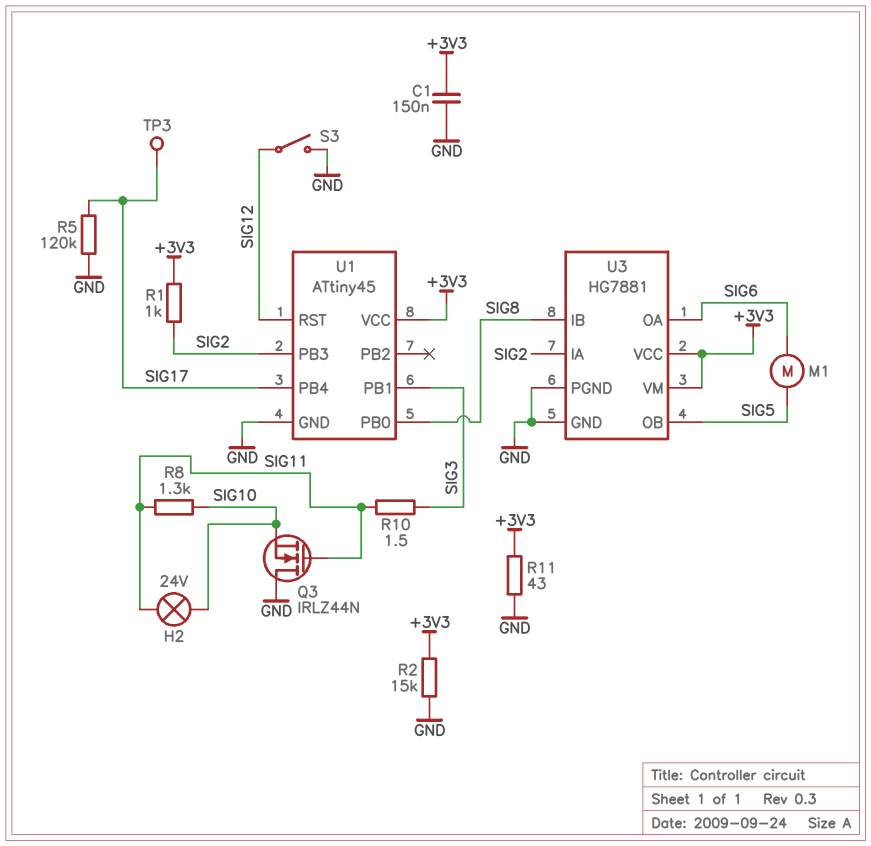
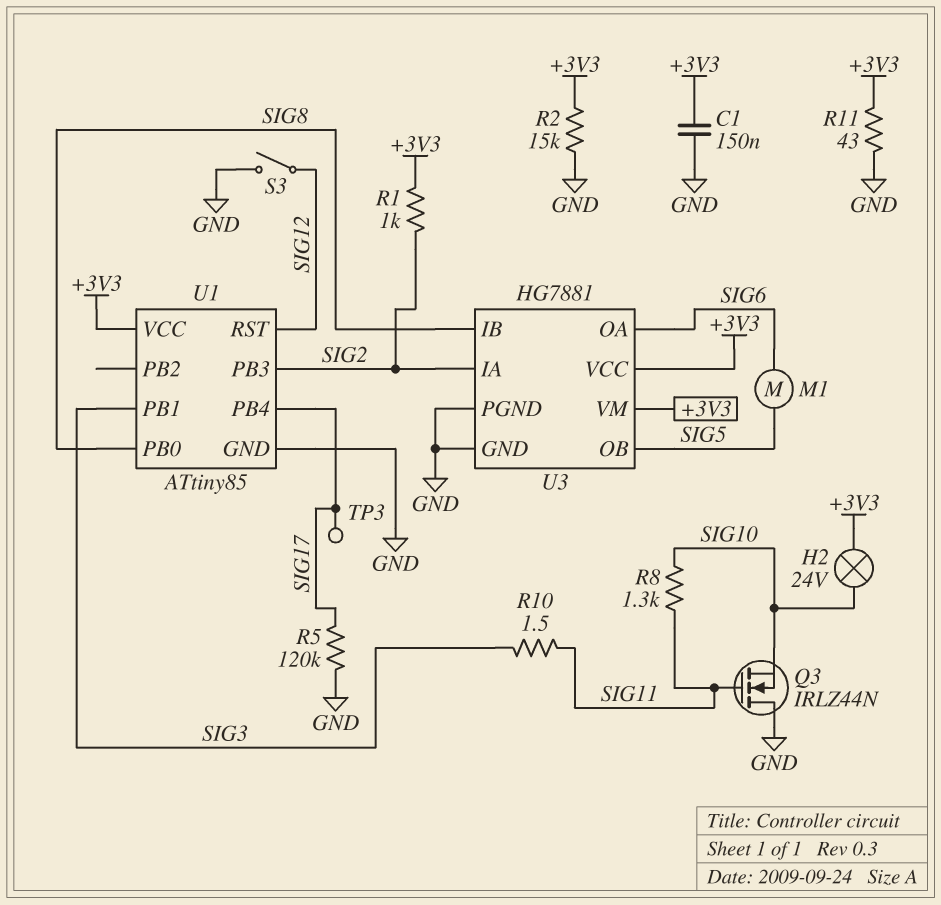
H2: lamp 24V (SIG10, SIG11) -> lamp 24V (+3V3, SIG10)
U1: ATtiny45 -> ATtiny85

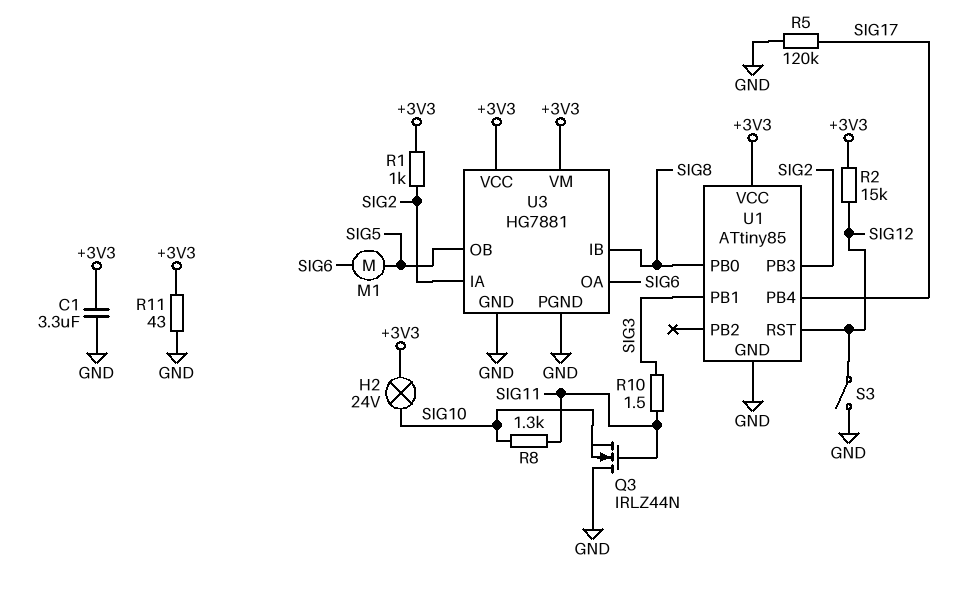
C1: 150nF (+3V3, GND) -> 3.3uF (+3V3, GND)
R2: 15k (+3V3, GND) -> 15k (+3V3, SIG12)
TP3: test point (SIG17) -> none

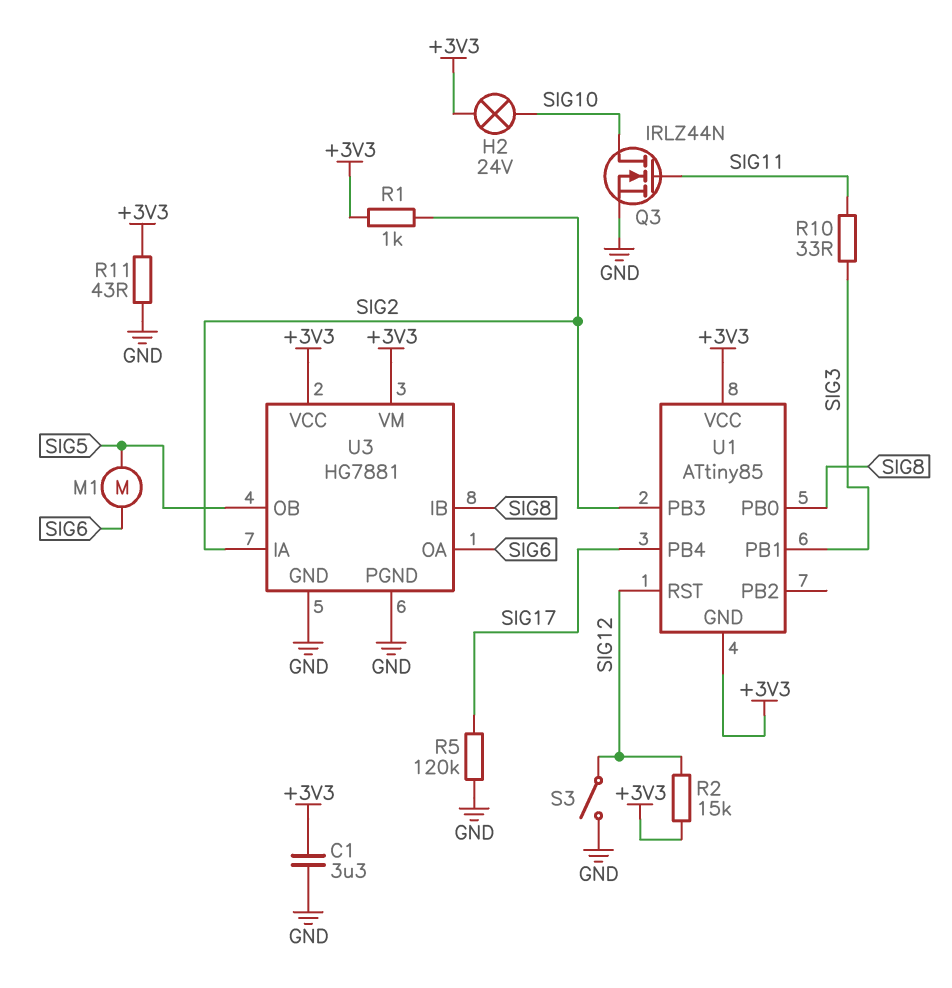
Q3: NMOS IRLZ44N (G SIG11, D GND, S SIG10) -> NMOS IRLZ44N (G SIG11, D SIG10, S GND)
R8: 1.3k (SIG10, SIG11) -> none
R10: 1.5 (SIG3, SIG11) -> 33 (SIG3, SIG11)
U1 pin GND: GND -> +3V3

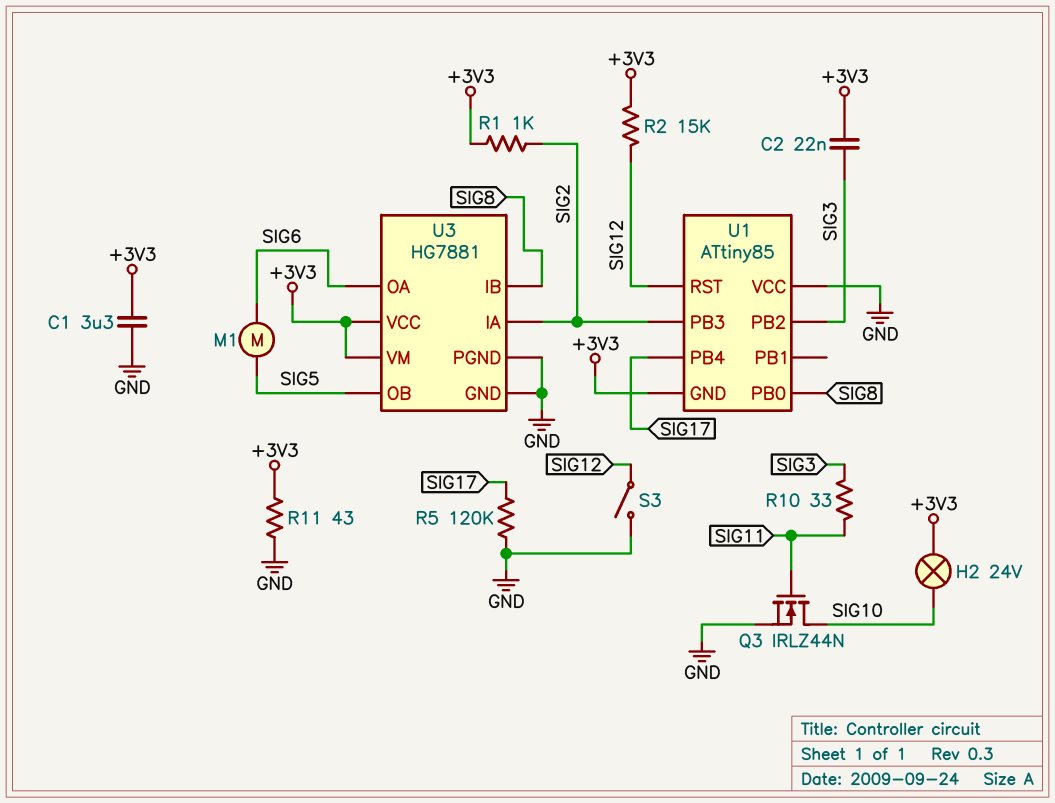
C2: none -> 22nF (+3V3, SIG3)
U1 pin PB1: SIG3 -> none
U1 pin PB2: none -> SIG3
U1 pin VCC: +3V3 -> GND

